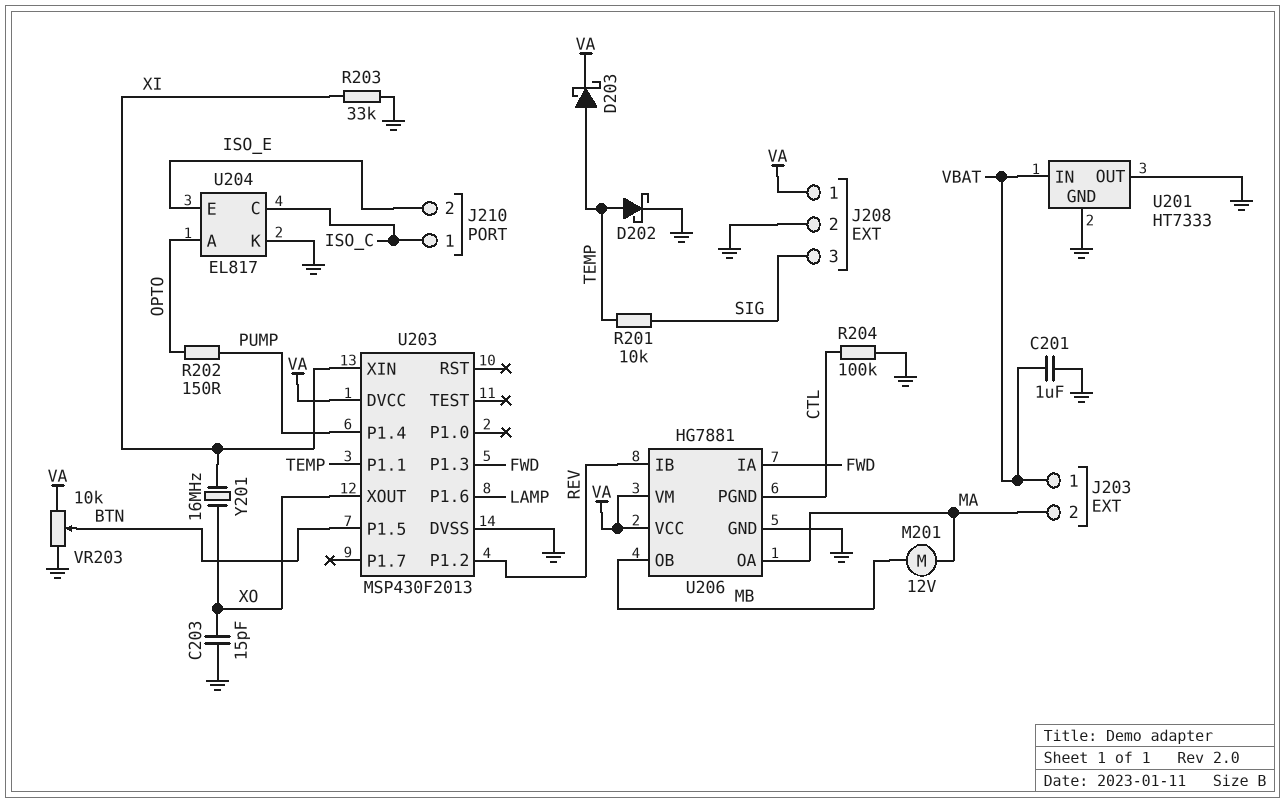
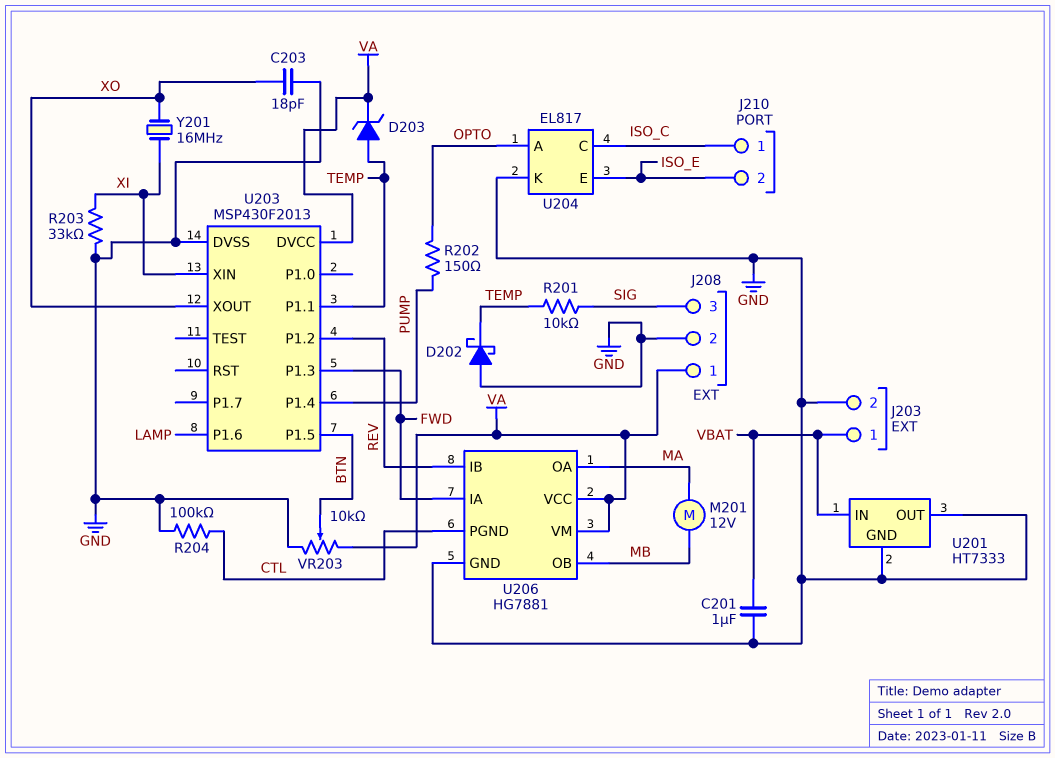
C203: 15pF (GND, XO) -> 18pF (GND, XO)
D202: schottky (A TEMP, K GND) -> schottky (A GND, K TEMP)
D203: schottky (A TEMP, K VA) -> zener (A TEMP, K VA)
J203 pin 2: MA -> GND

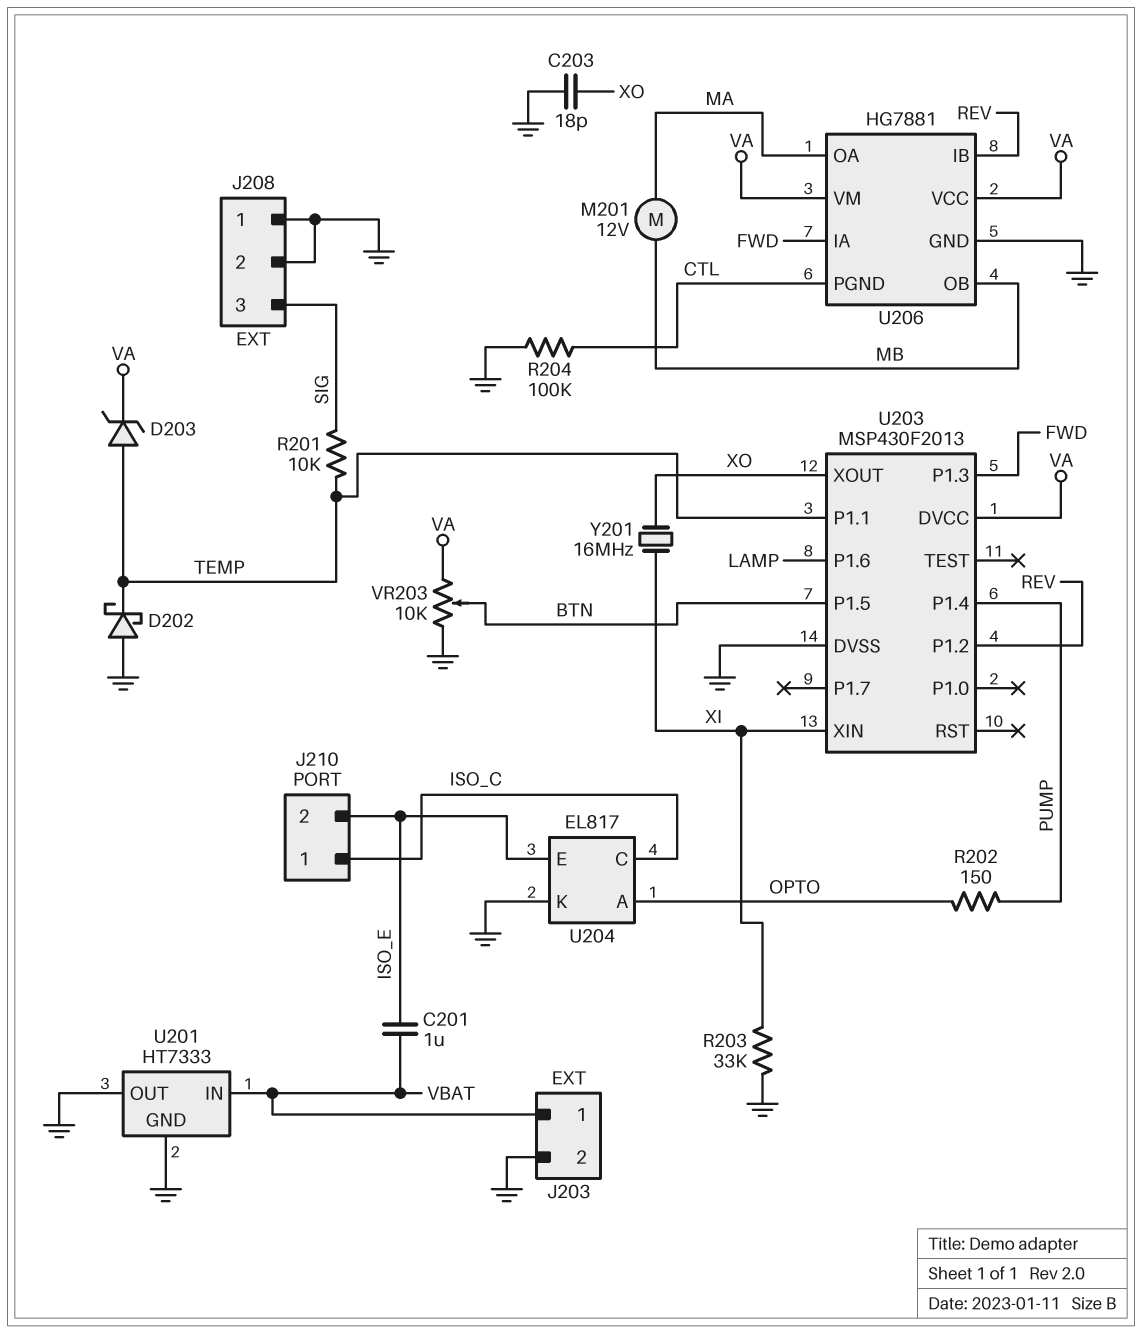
C201: 1uF (GND, VBAT) -> 1uF (ISO_E, VBAT)
J208 pin 1: VA -> GND

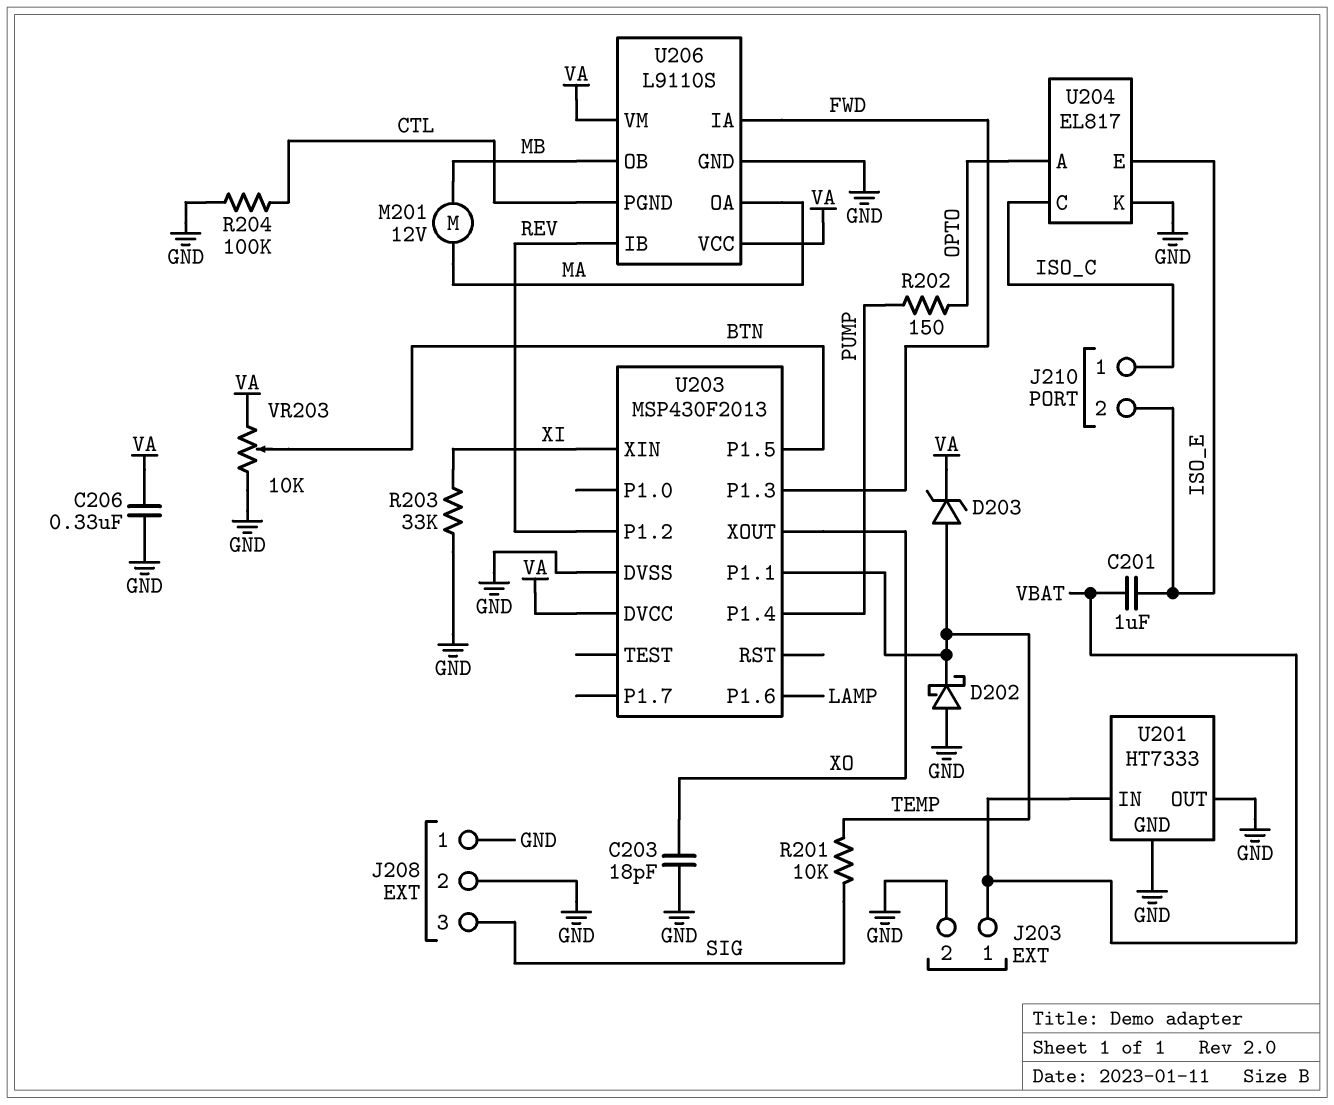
C206: none -> 330nF (GND, VA)
U206: HG7881 -> L9110S
Y201: 16MHz (XI, XO) -> none

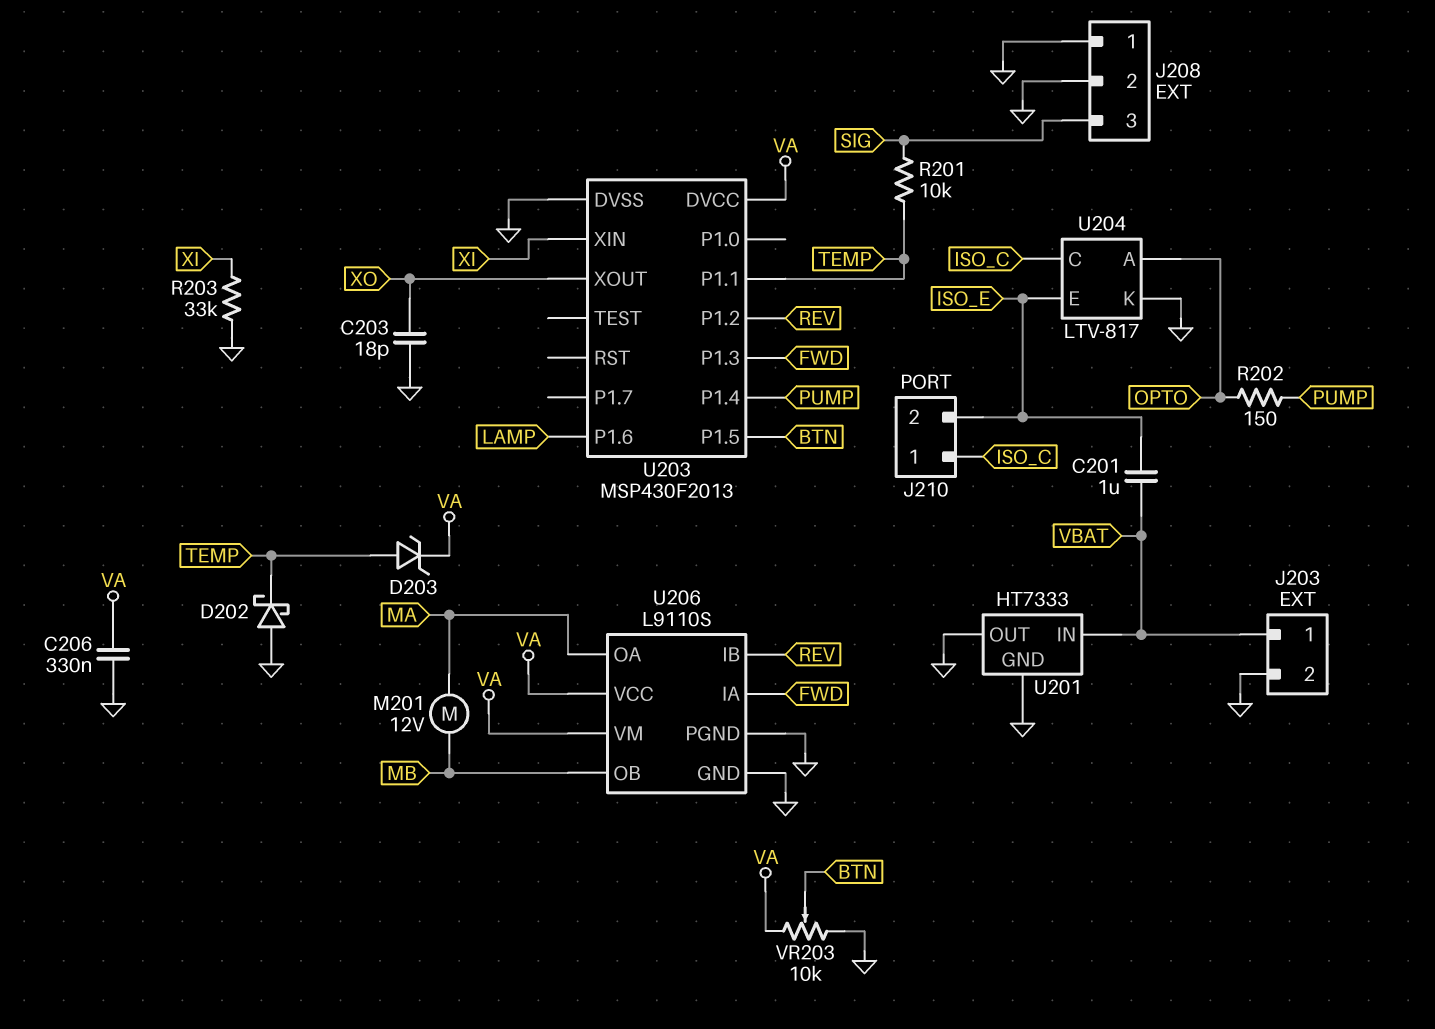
R204: 100k (CTL, GND) -> none
U204: EL817 -> LTV-817
U206 pin PGND: CTL -> GND

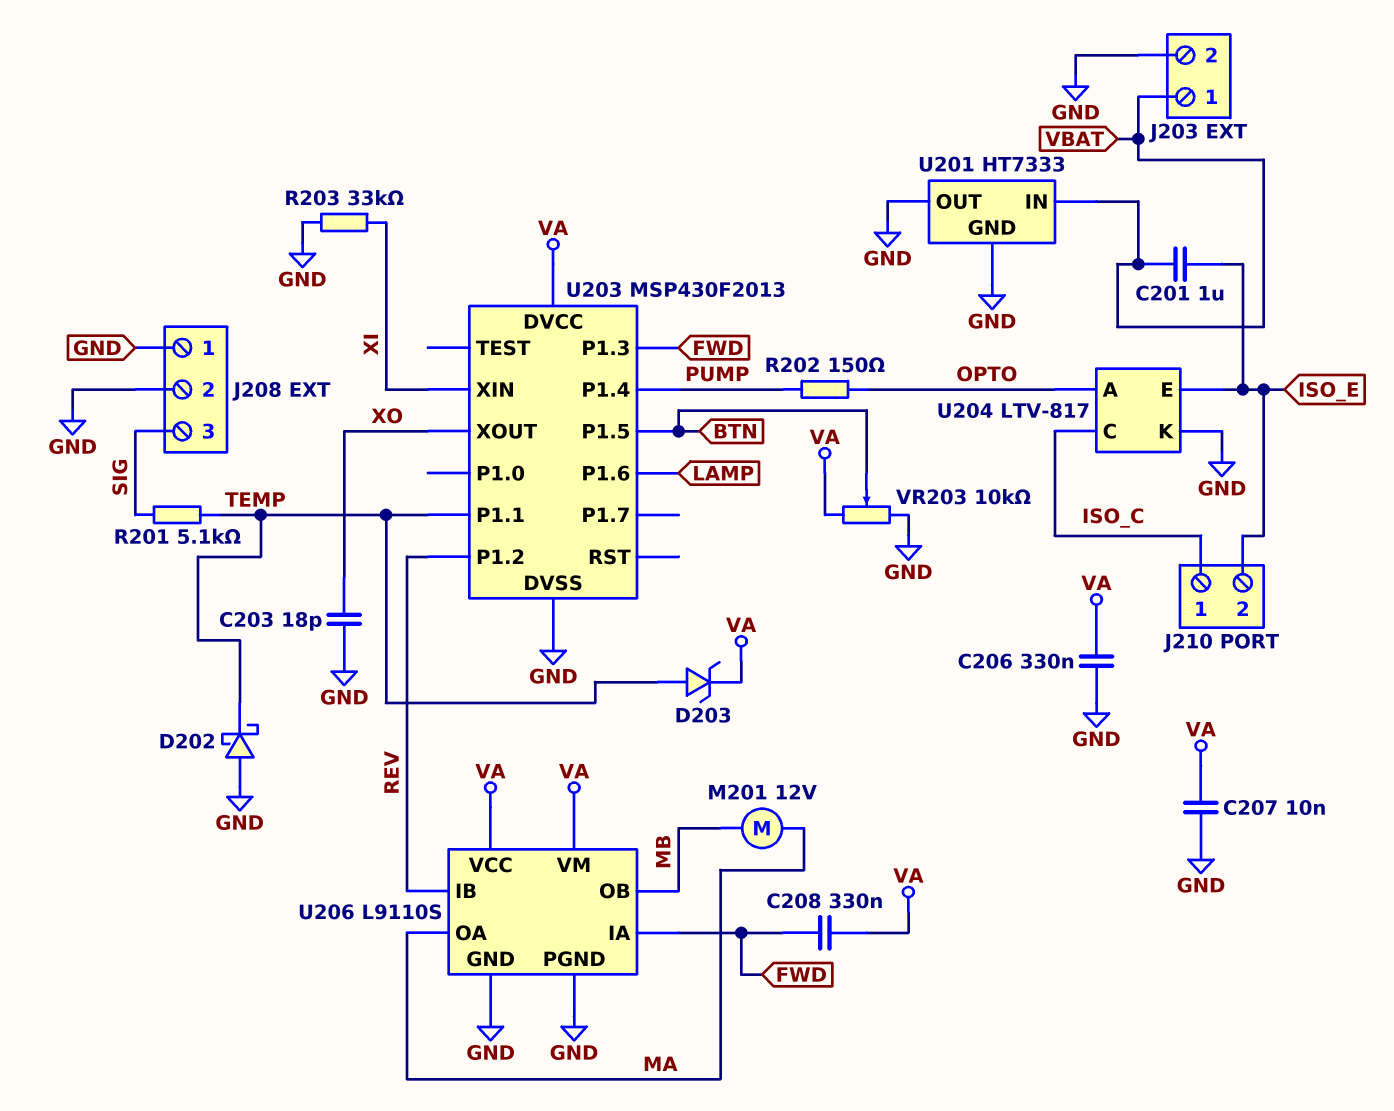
C207: none -> 10nF (GND, VA)
C208: none -> 330nF (FWD, VA)
R201: 10k (SIG, TEMP) -> 5.1k (SIG, TEMP)

